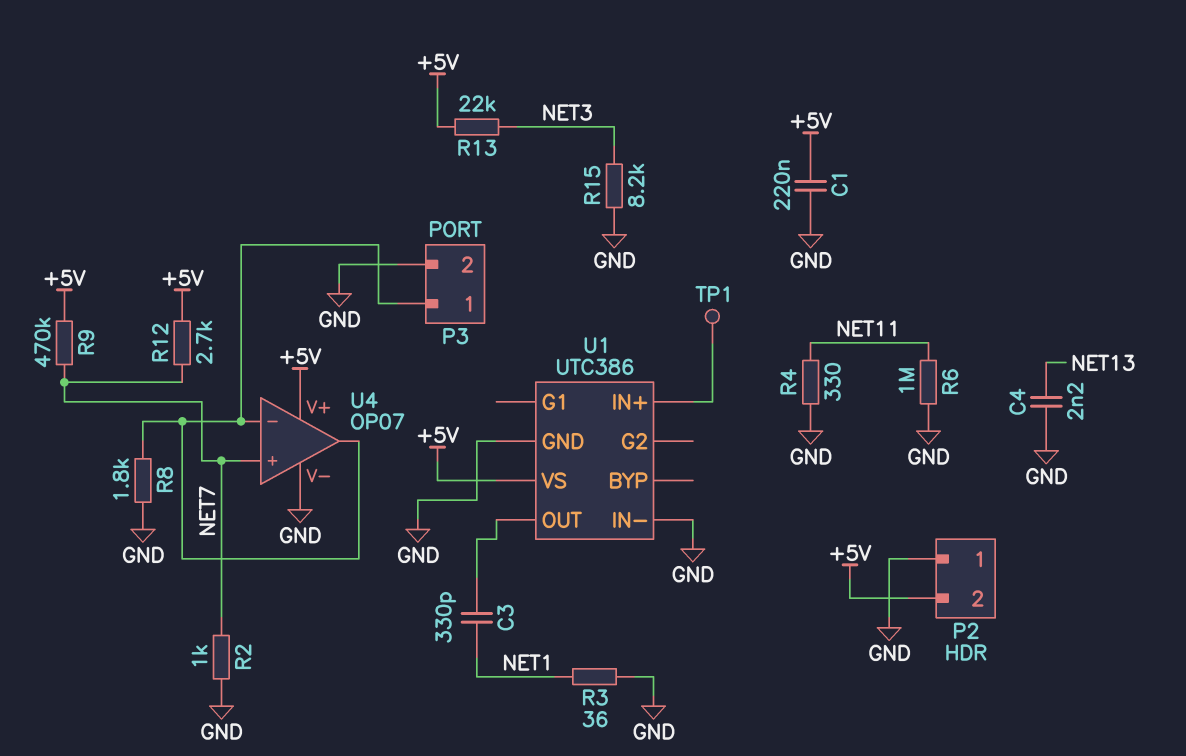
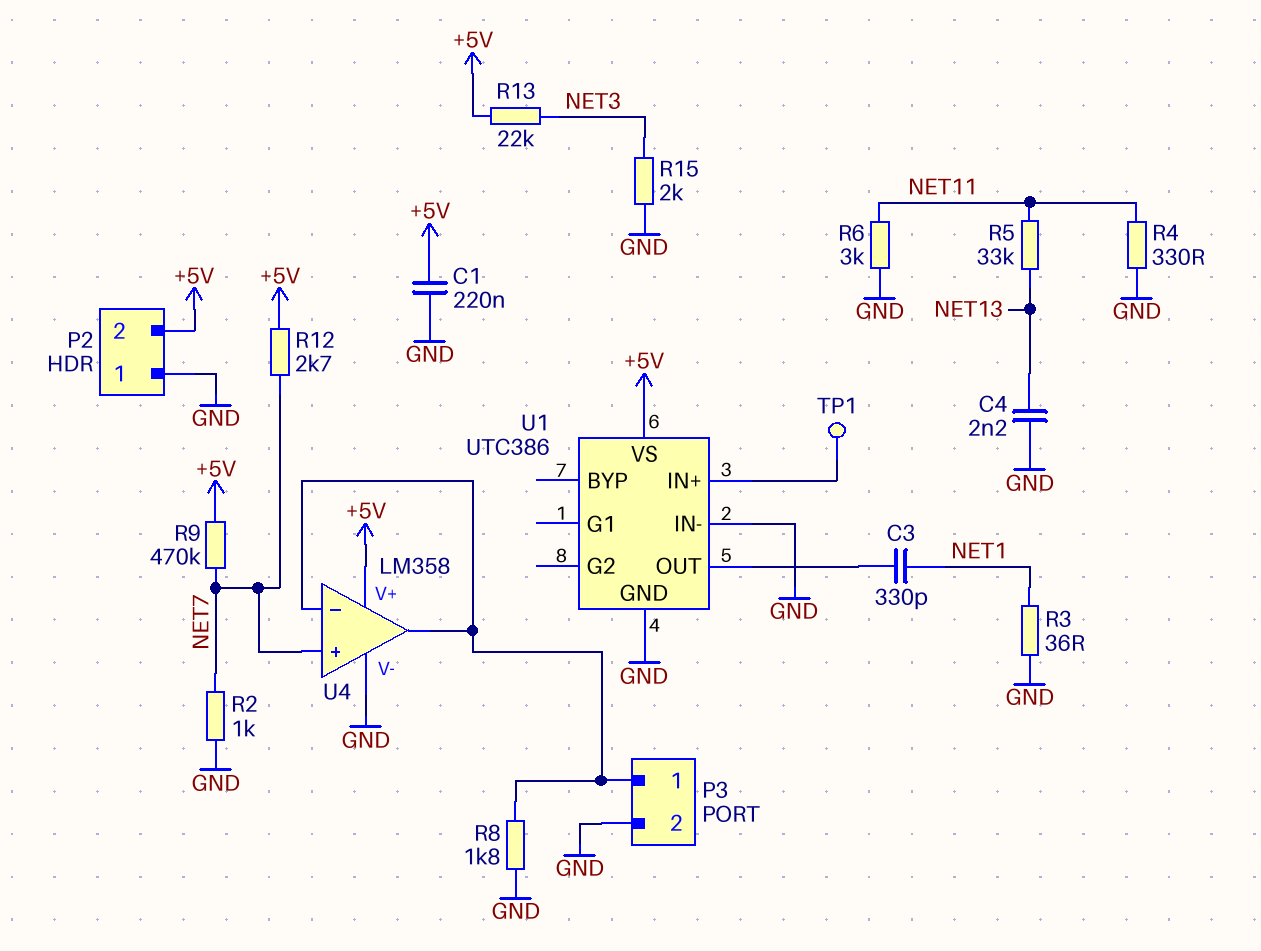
R5: none -> 33k (NET11, NET13)
R6: 1M (GND, NET11) -> 3k (GND, NET11)
R15: 8.2k (GND, NET3) -> 2k (GND, NET3)
U4: OP07 -> LM358

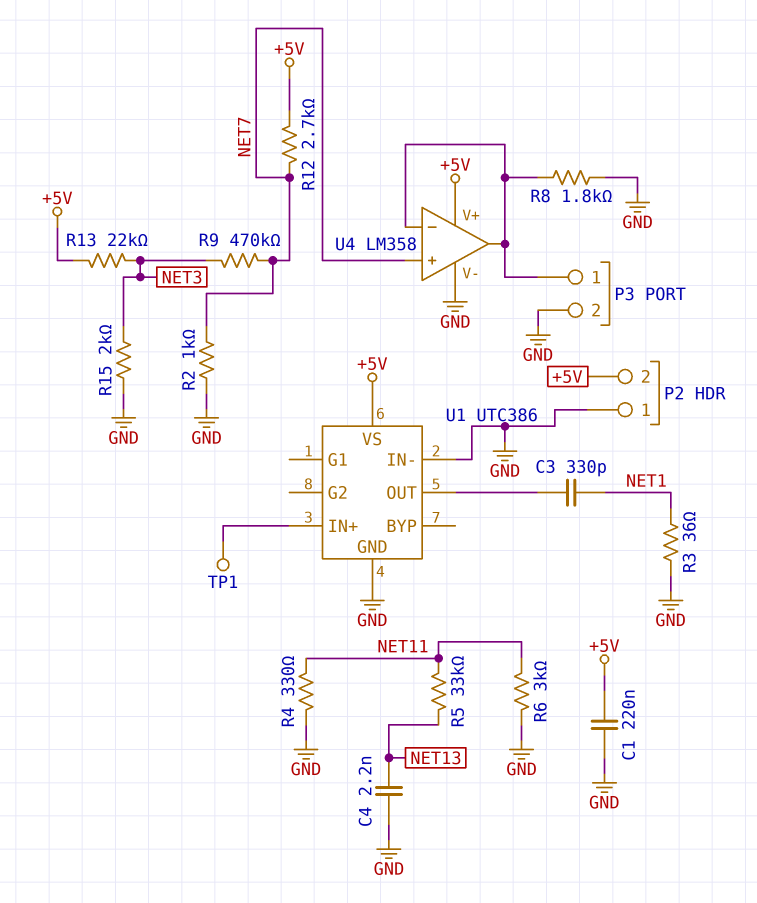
R9: 470k (+5V, NET7) -> 470k (NET3, NET7)

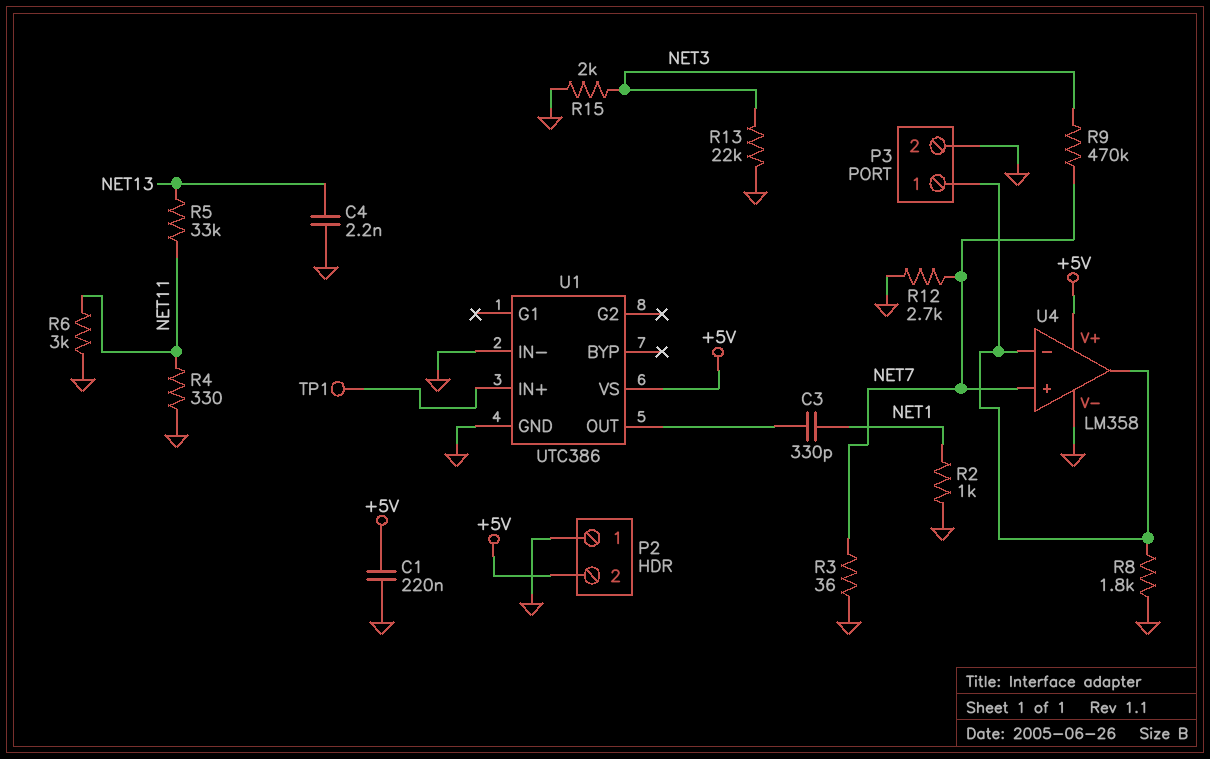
R2: 1k (GND, NET7) -> 1k (GND, NET1)
R3: 36 (GND, NET1) -> 36 (GND, NET7)
R12: 2.7k (+5V, NET7) -> 2.7k (GND, NET7)
R13: 22k (+5V, NET3) -> 22k (GND, NET3)

